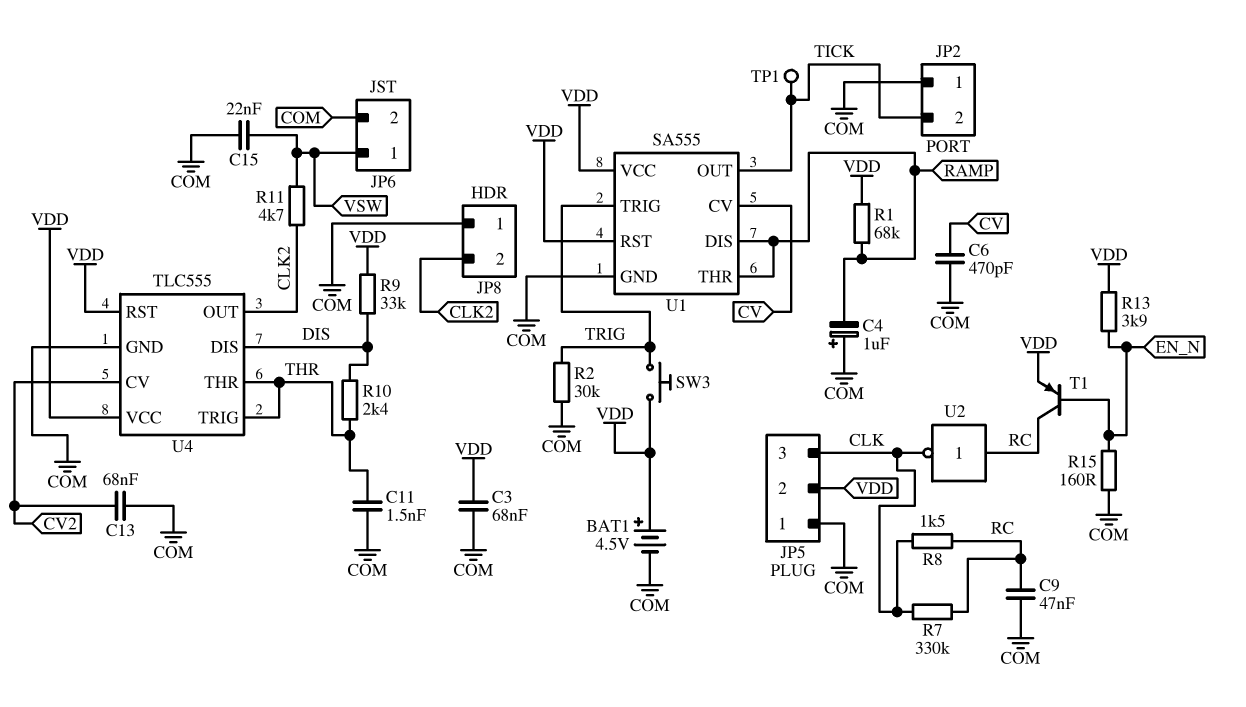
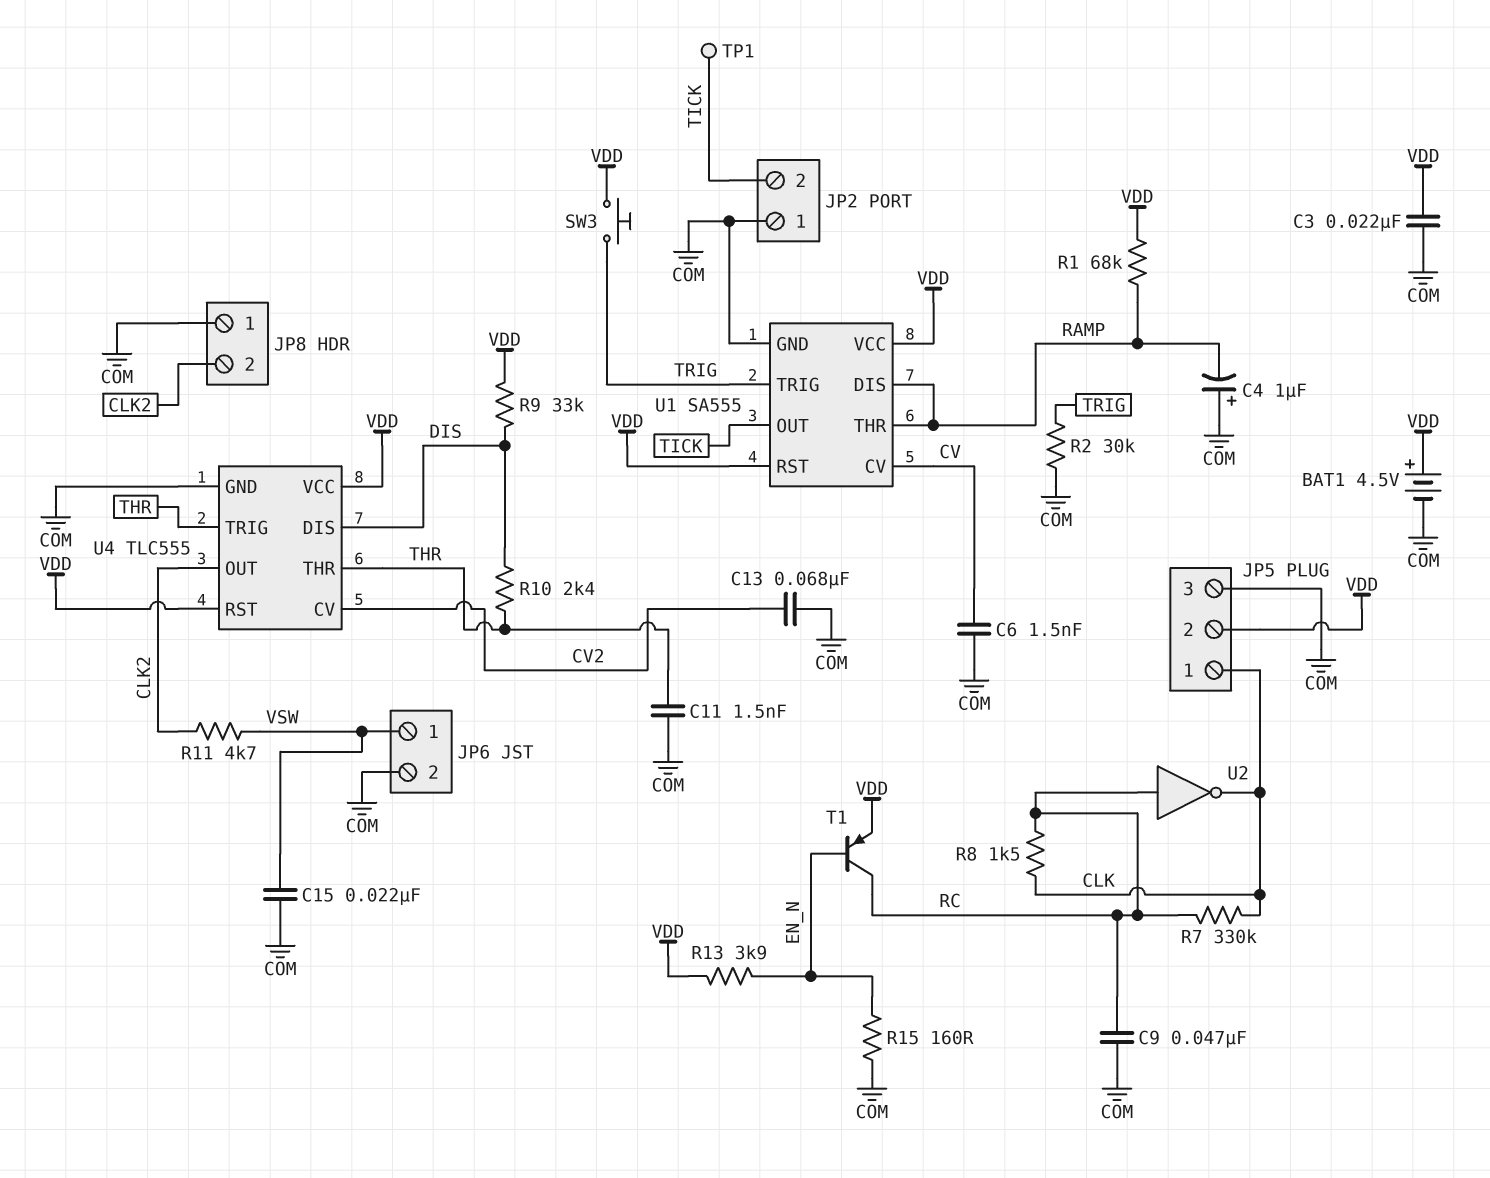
C3: 68nF (COM, VDD) -> 22nF (COM, VDD)
C6: 470pF (COM, CV) -> 1.5nF (COM, CV)
JP5 pin 1: COM -> CLK
JP5 pin 3: CLK -> COM

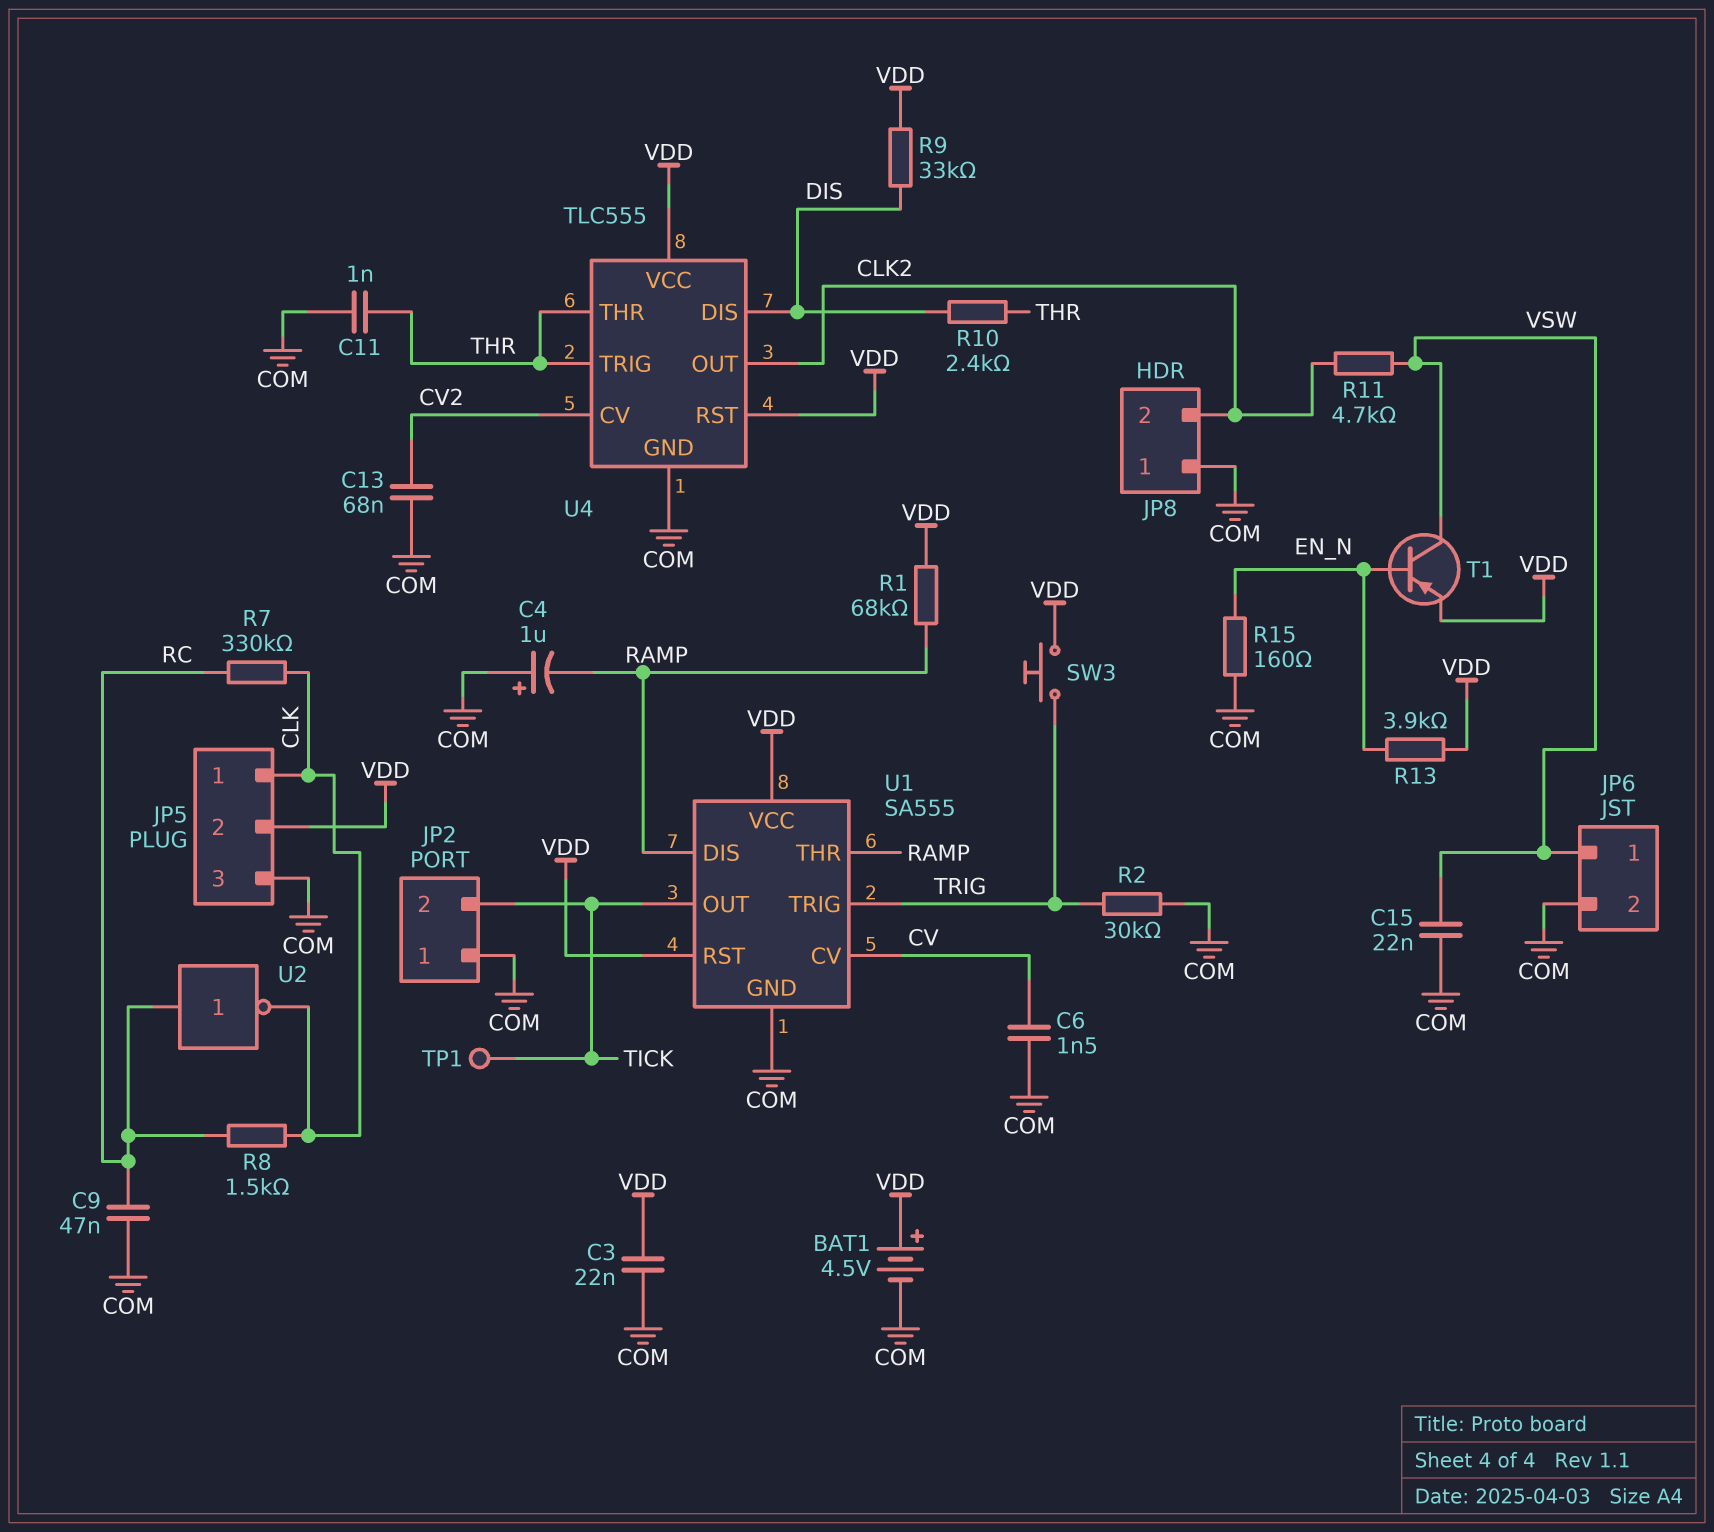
C11: 1.5nF (COM, THR) -> 1nF (COM, THR)
T1: PNP (B EN_N, C RC, E VDD) -> PNP (B EN_N, C VSW, E VDD)

